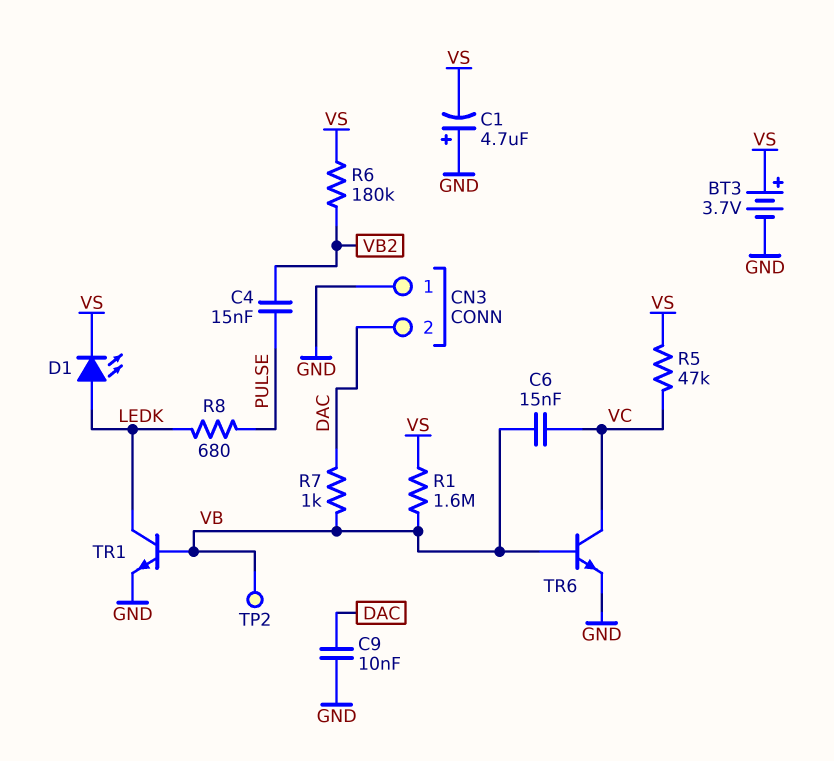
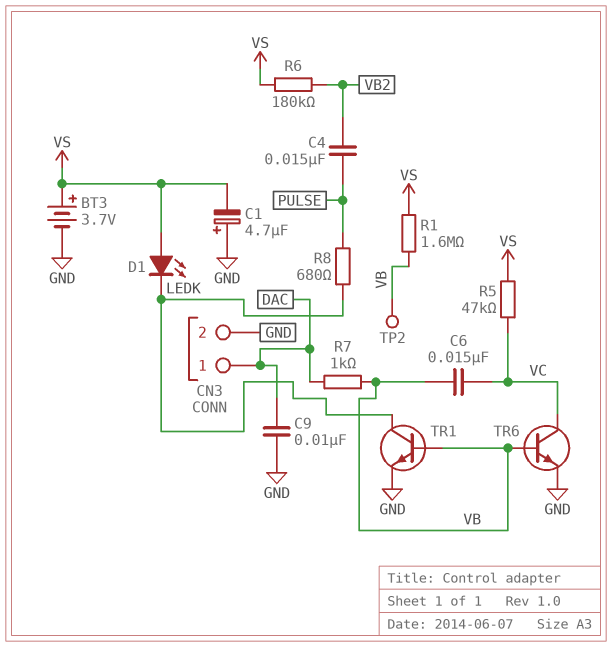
CN3 pin 1: GND -> DAC
CN3 pin 2: DAC -> GND
D1: LED (A LEDK, K VS) -> LED (A VS, K LEDK)

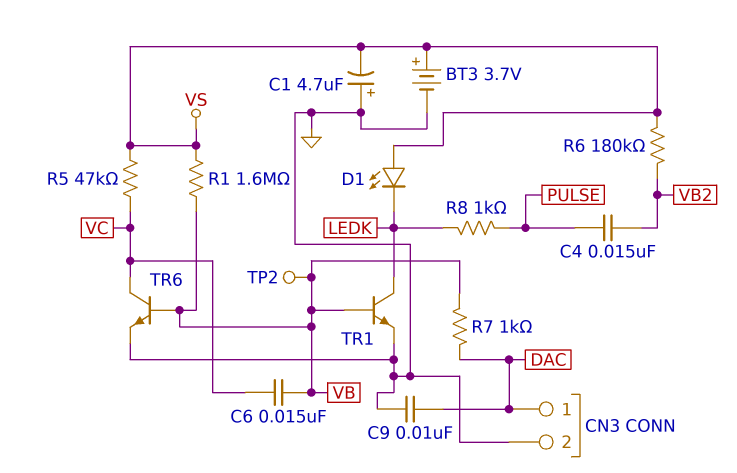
R8: 680 (LEDK, PULSE) -> 1k (LEDK, PULSE)

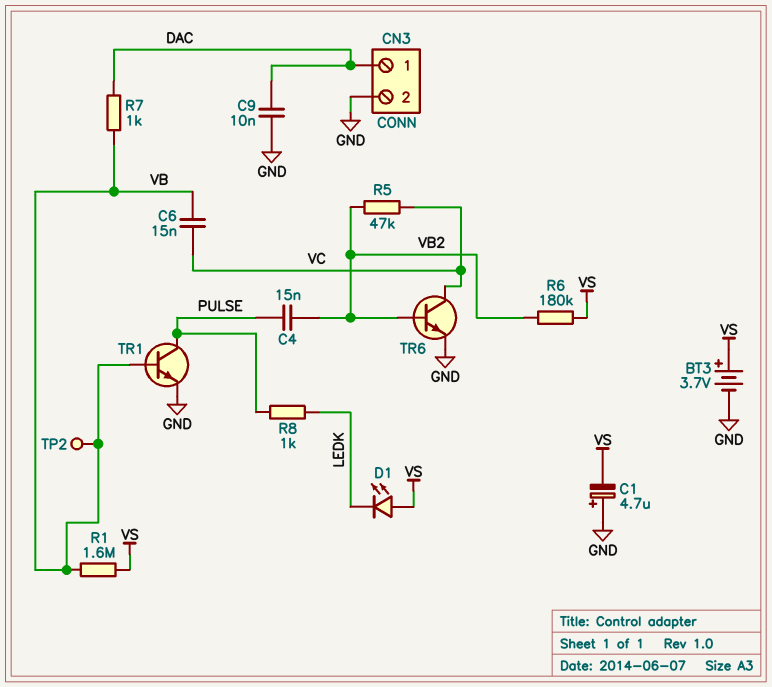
R5: 47k (VC, VS) -> 47k (VB2, VC)
TR1: NPN (B VB, C LEDK, E GND) -> NPN (B VB, C PULSE, E GND)
TR6: NPN (B VB, C VC, E GND) -> NPN (B VB2, C VC, E GND)

